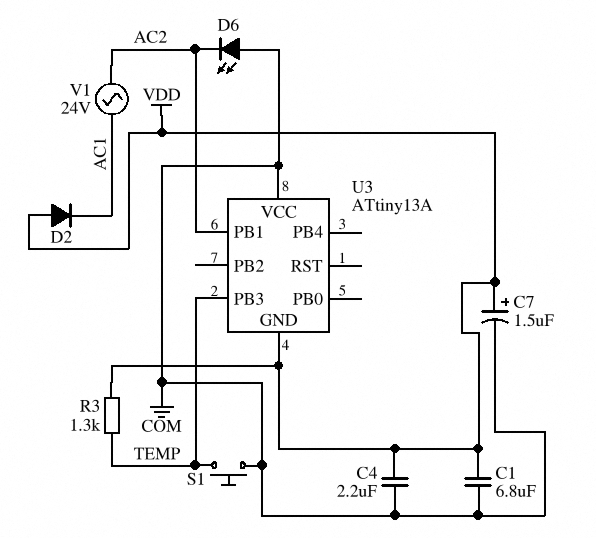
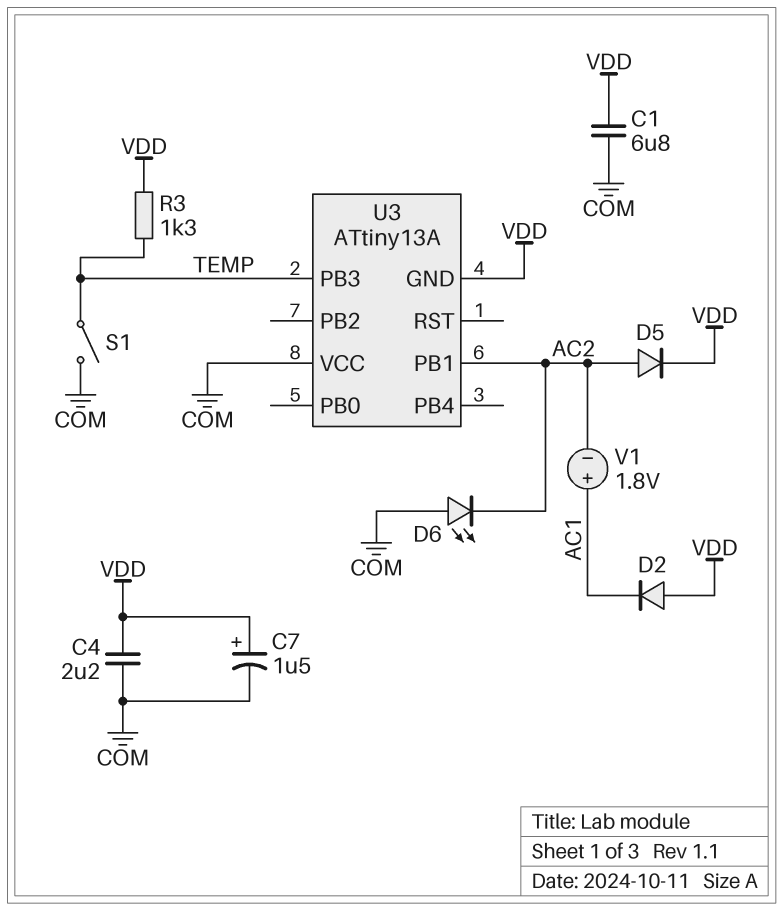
D5: none -> diode (A AC2, K VDD)
S1: button (COM, TEMP) -> switch (COM, TEMP)
V1: AC 24V (AC1, AC2) -> 1.8V (plus AC1, minus AC2)

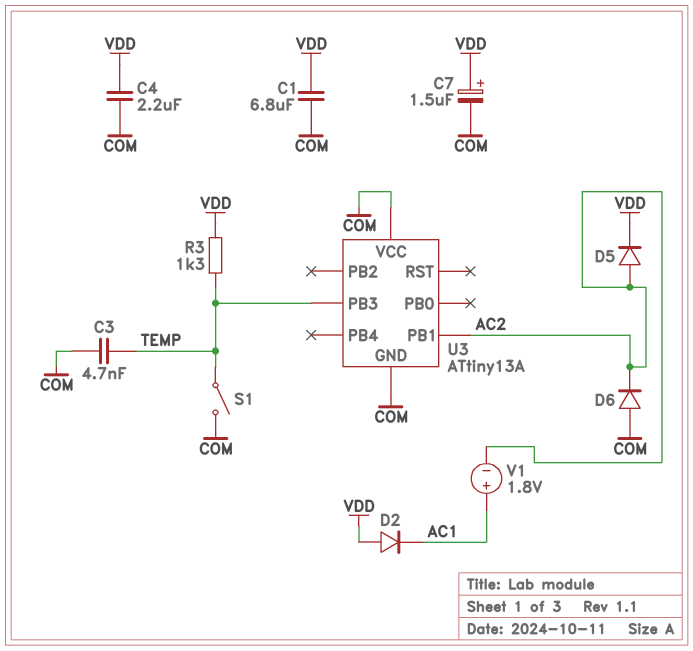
C3: none -> 4.7nF (COM, TEMP)
D6: LED (A COM, K AC2) -> diode (A COM, K AC2)
U3 pin GND: VDD -> COM

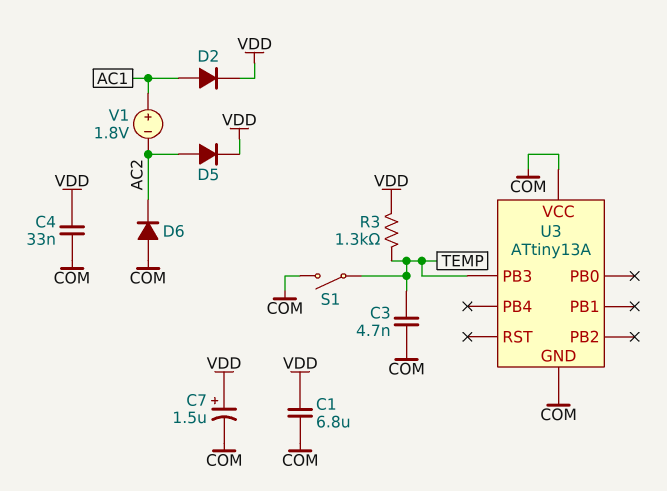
C4: 2.2uF (COM, VDD) -> 33nF (COM, VDD)
D2: diode (A VDD, K AC1) -> diode (A AC1, K VDD)
U3 pin PB1: AC2 -> none

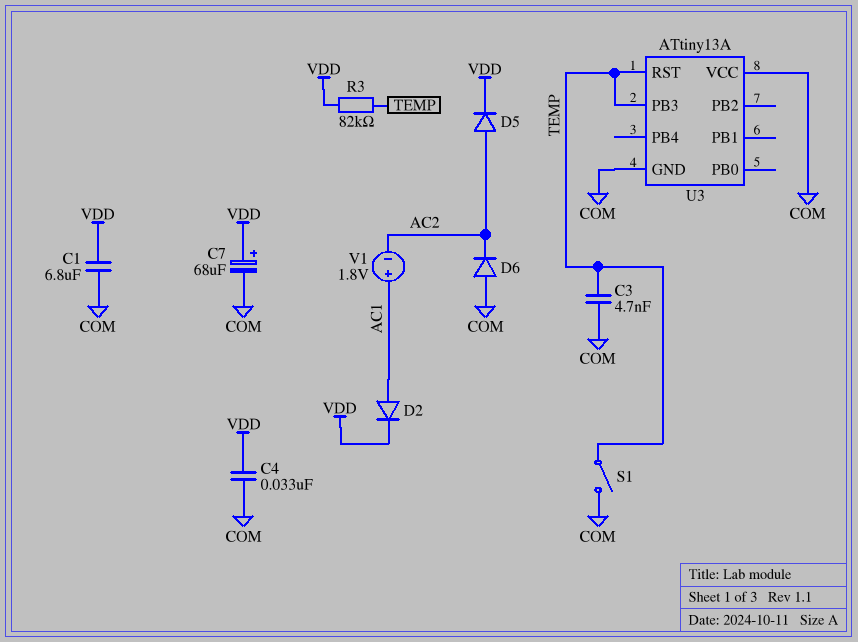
C7: 1.5uF (plus VDD, minus COM) -> 68uF (plus VDD, minus COM)
R3: 1.3k (TEMP, VDD) -> 82k (TEMP, VDD)
U3 pin RST: none -> TEMP

